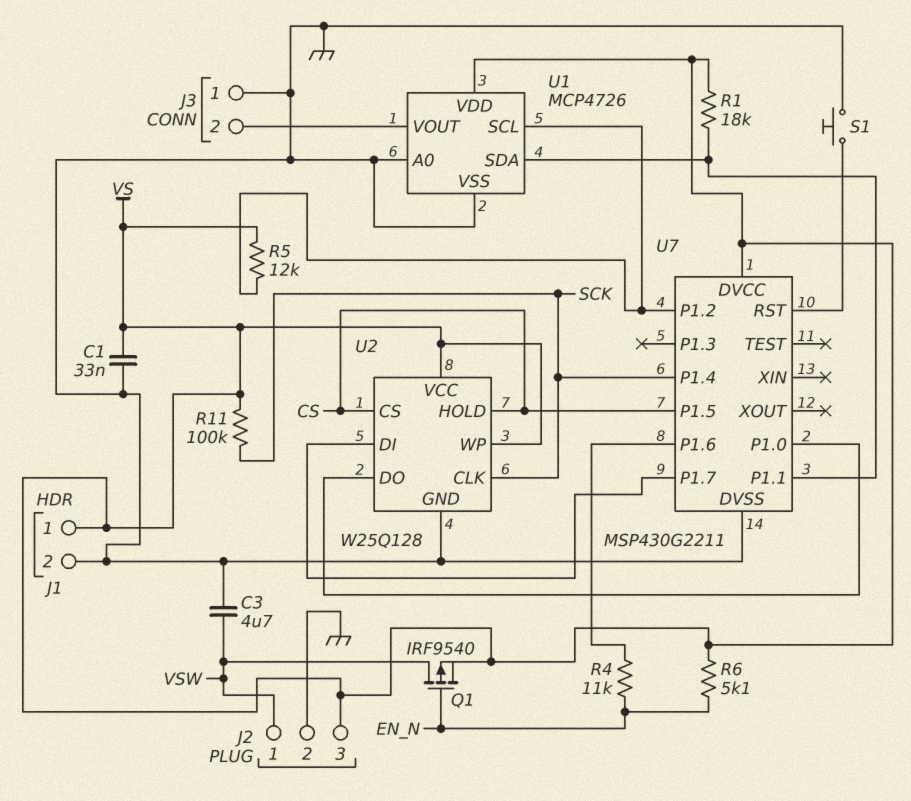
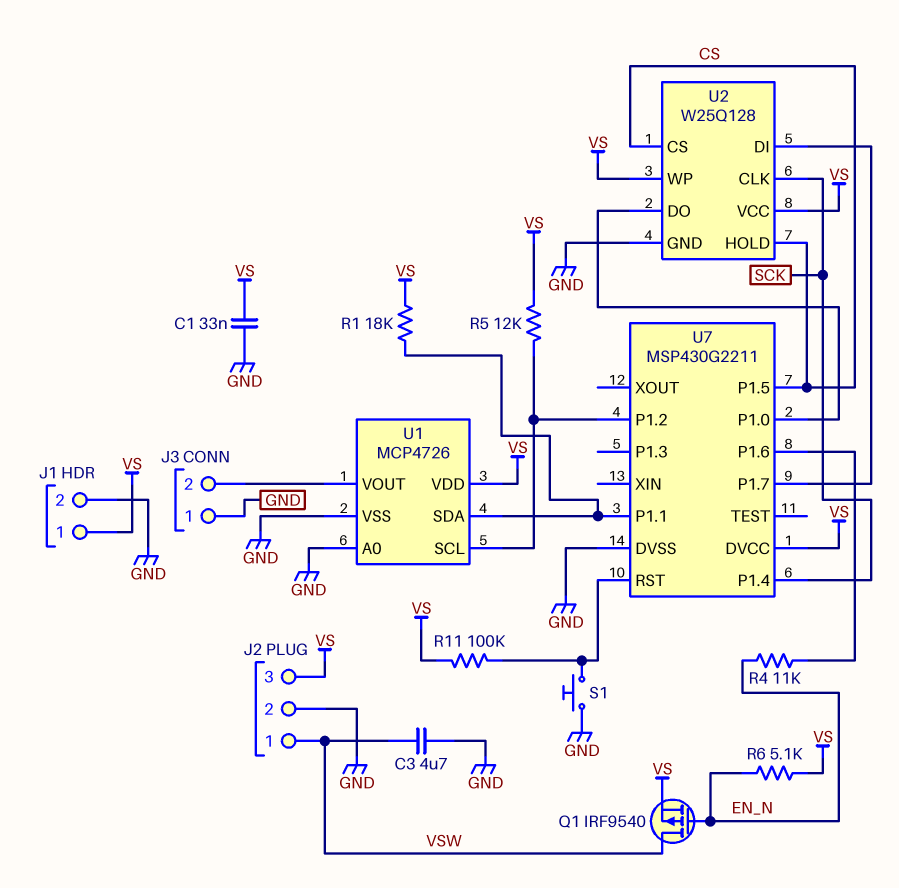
R11: 100k (SCK, VS) -> 100k (U7/RST, VS)

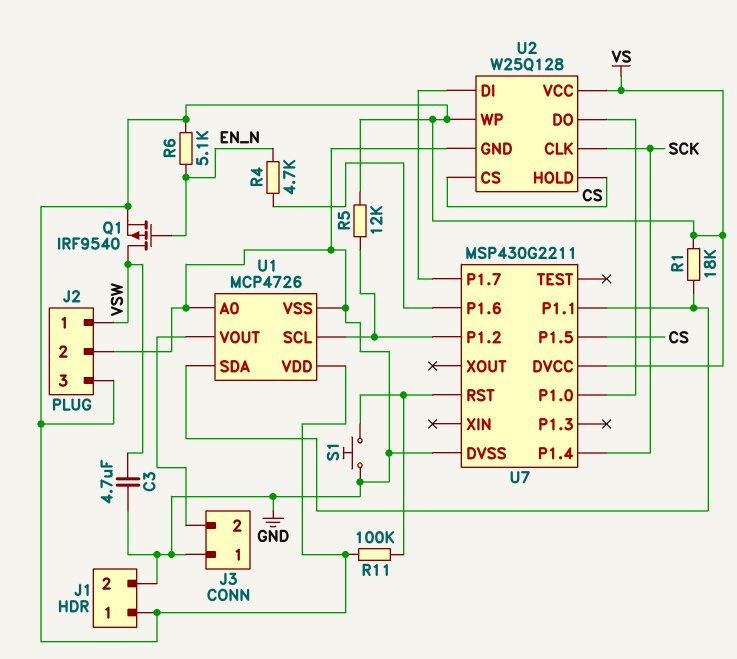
C1: 33nF (GND, VS) -> none
R4: 11k (EN_N, U7/P1.6) -> 4.7k (EN_N, U7/P1.6)

